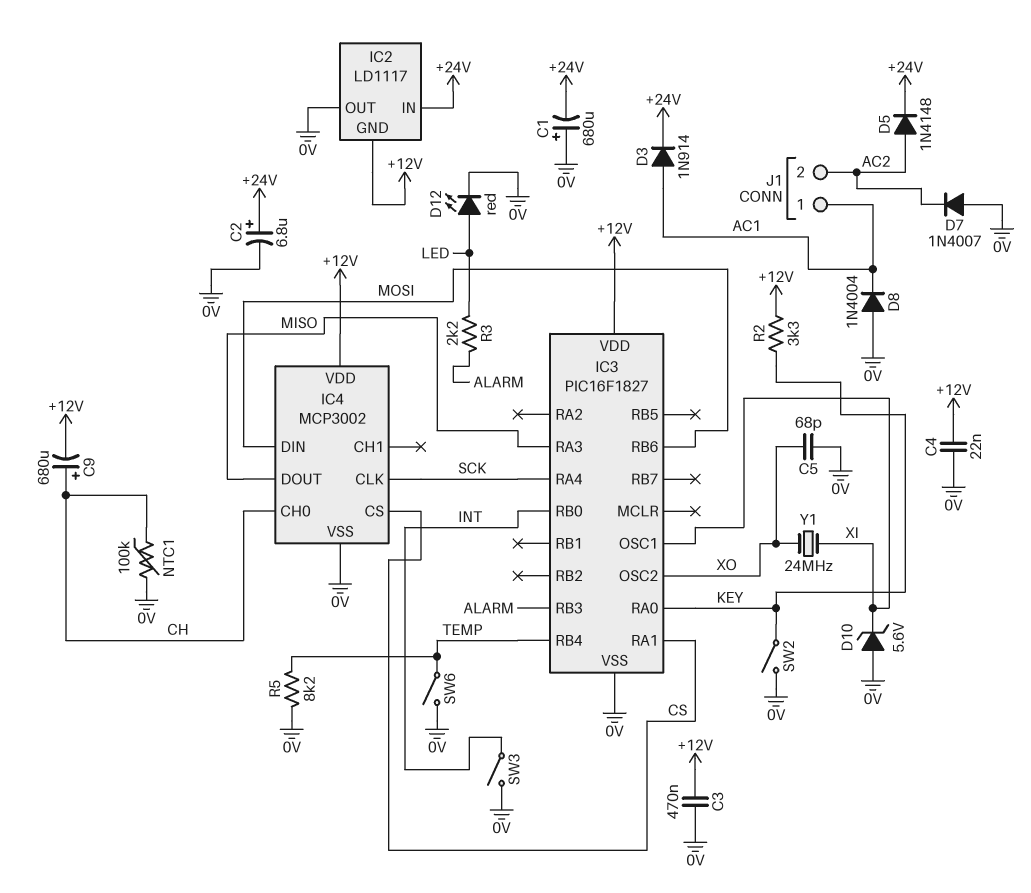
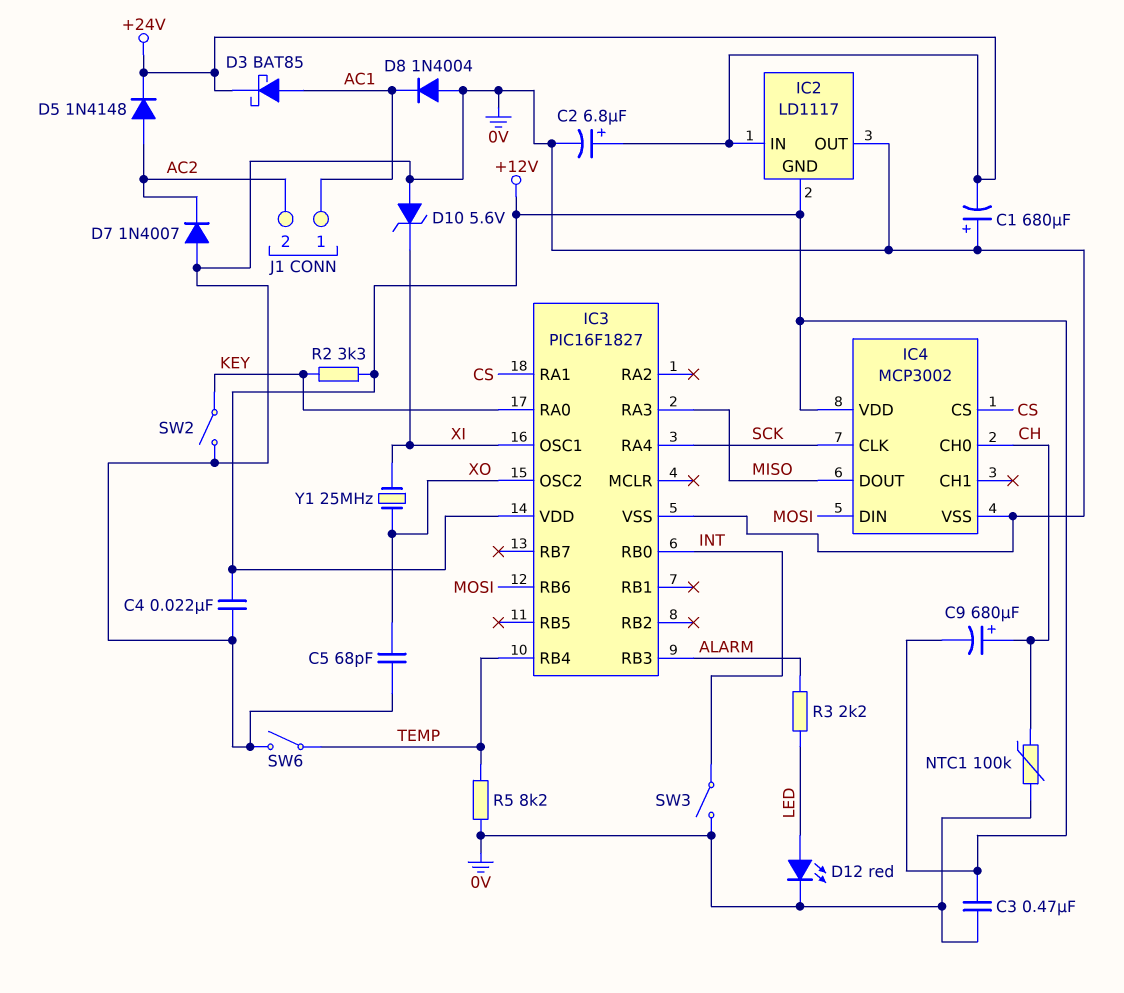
D3: diode 1N914 (A AC1, K +24V) -> schottky BAT85 (A AC1, K +24V)
Y1: 24MHz (XI, XO) -> 25MHz (XI, XO)

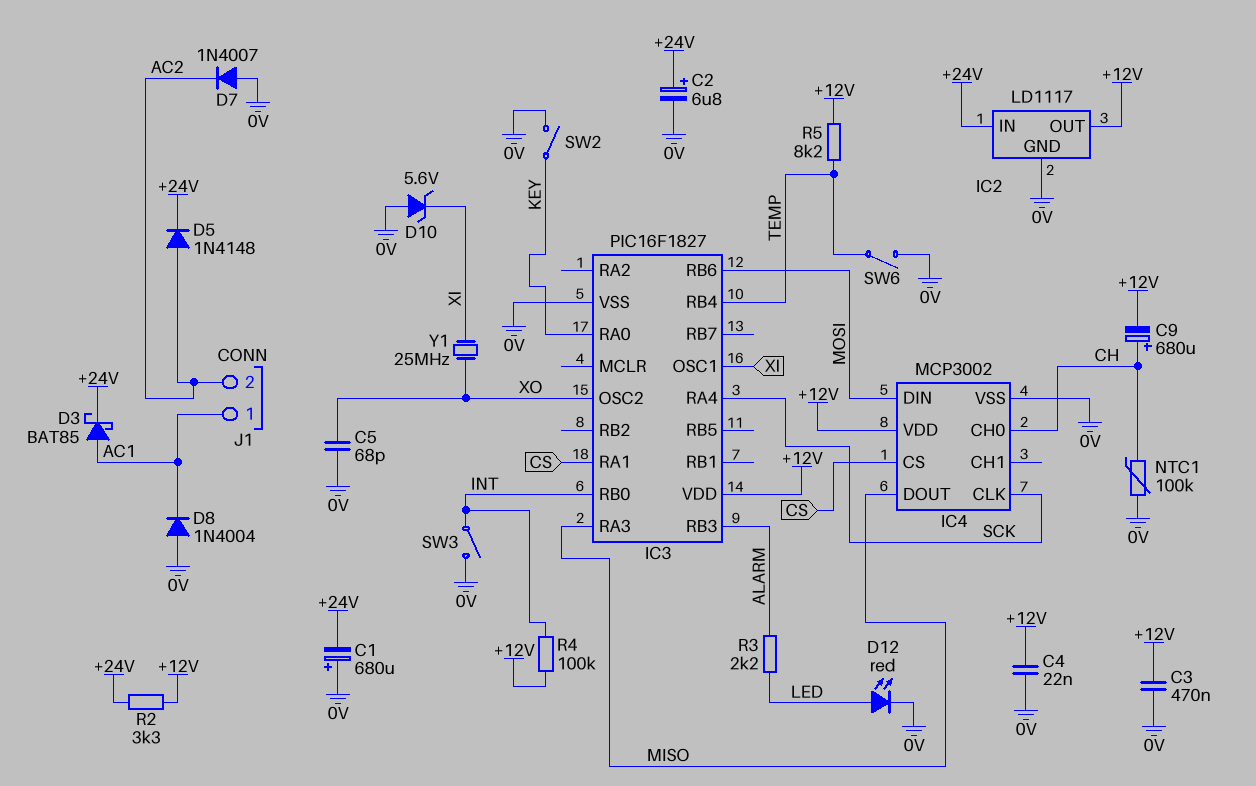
IC2 pin GND: +12V -> 0V
IC2 pin OUT: 0V -> +12V
R2: 3.3k (+12V, KEY) -> 3.3k (+12V, +24V)
R4: none -> 100k (+12V, INT)
R5: 8.2k (0V, TEMP) -> 8.2k (+12V, TEMP)

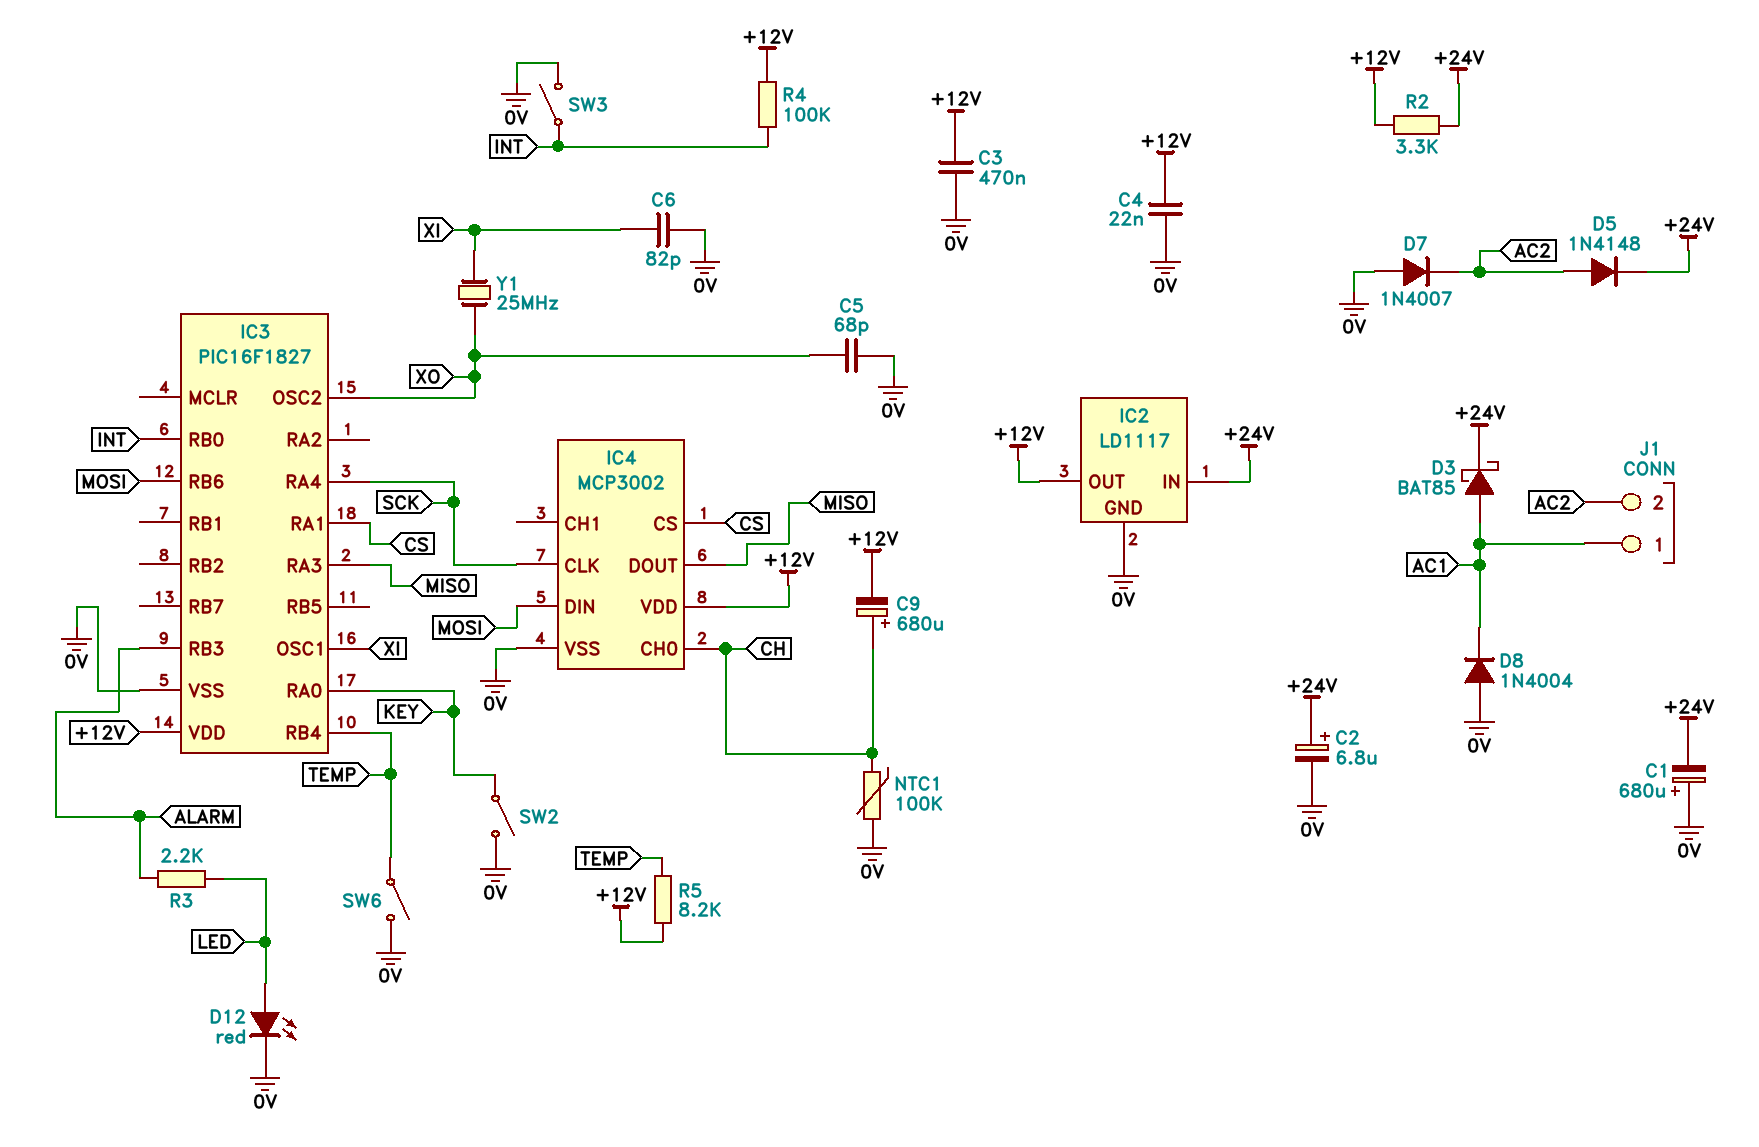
C6: none -> 82pF (0V, XI)
D10: zener 5.6V (A 0V, K XI) -> none

